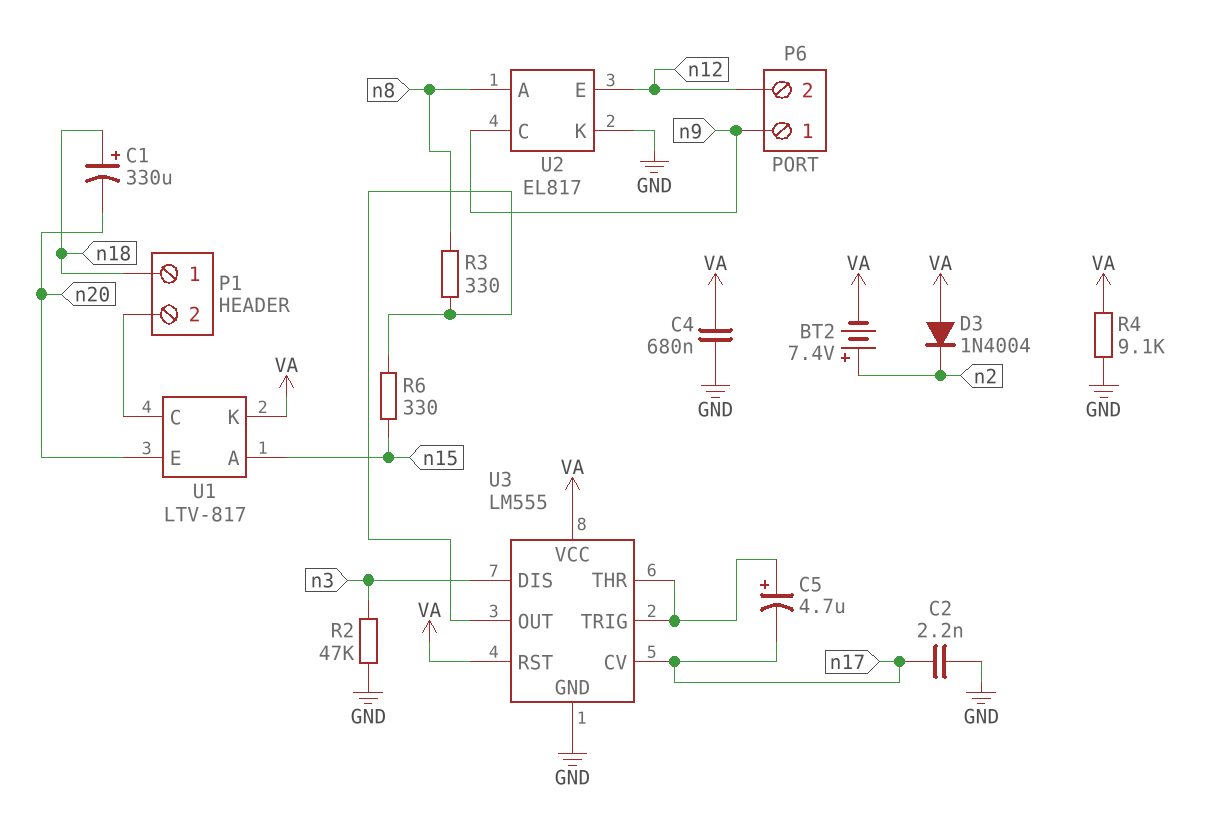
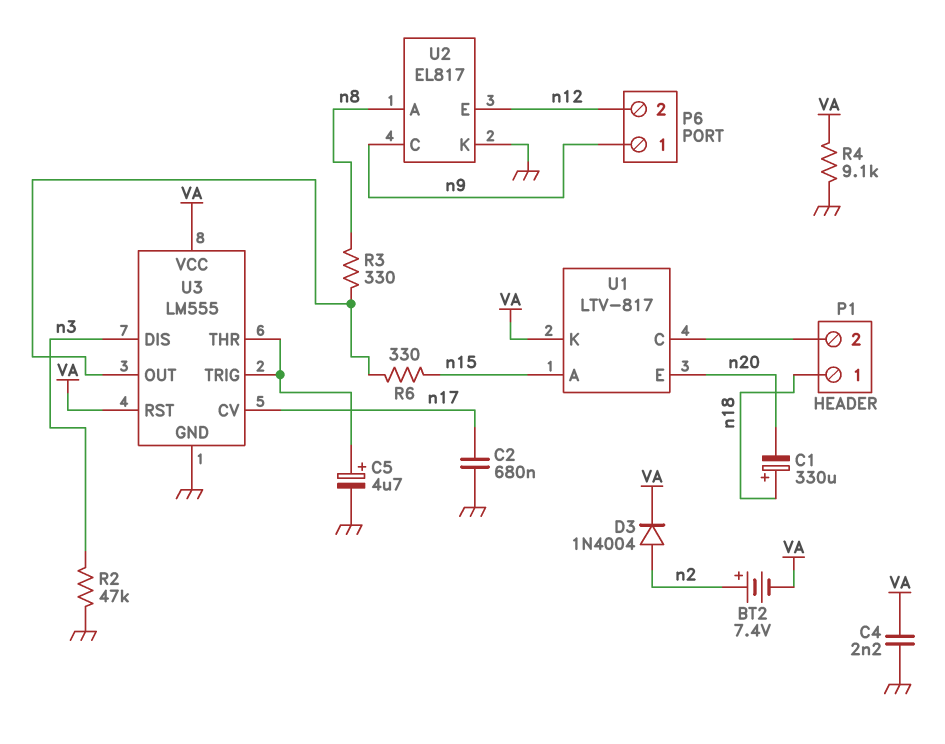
C2: 2.2nF (GND, n17) -> 680nF (GND, n17)
C4: 680nF (GND, VA) -> 2.2nF (GND, VA)
C5: 4.7uF (plus U3/THR, minus n17) -> 4.7uF (plus U3/THR, minus GND)
D3: diode 1N4004 (A VA, K n2) -> diode 1N4004 (A n2, K VA)

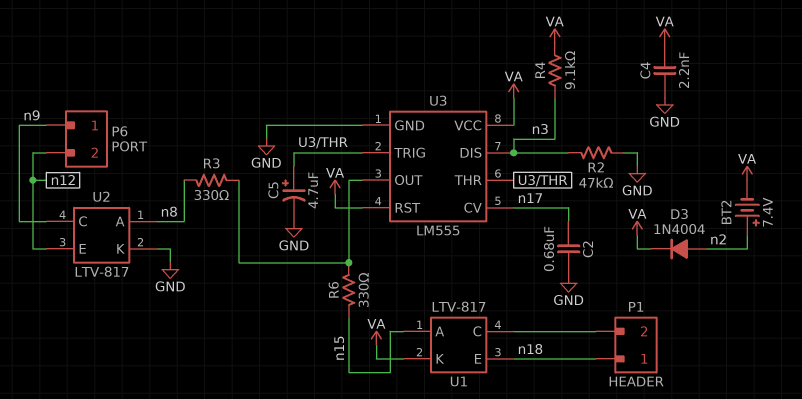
C1: 330uF (plus n18, minus n20) -> none
R4: 9.1k (GND, VA) -> 9.1k (VA, n3)
U1 pin E: n20 -> n18
U2: EL817 -> LTV-817

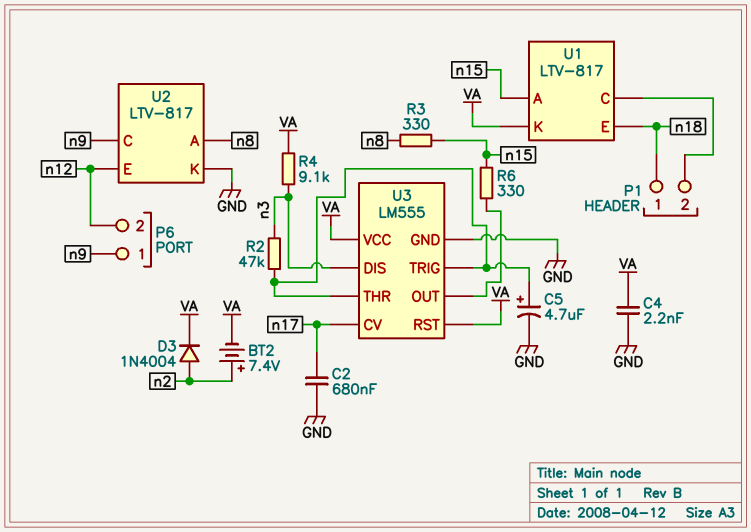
R2: 47k (GND, n3) -> 47k (U3/THR, n3)
R3: 330 (U3/OUT, n8) -> 330 (n8, n15)

